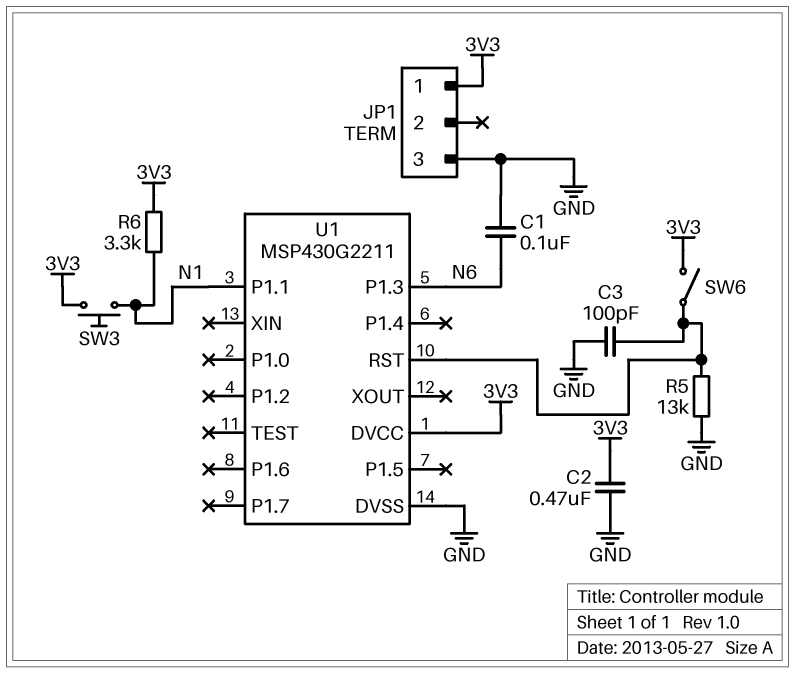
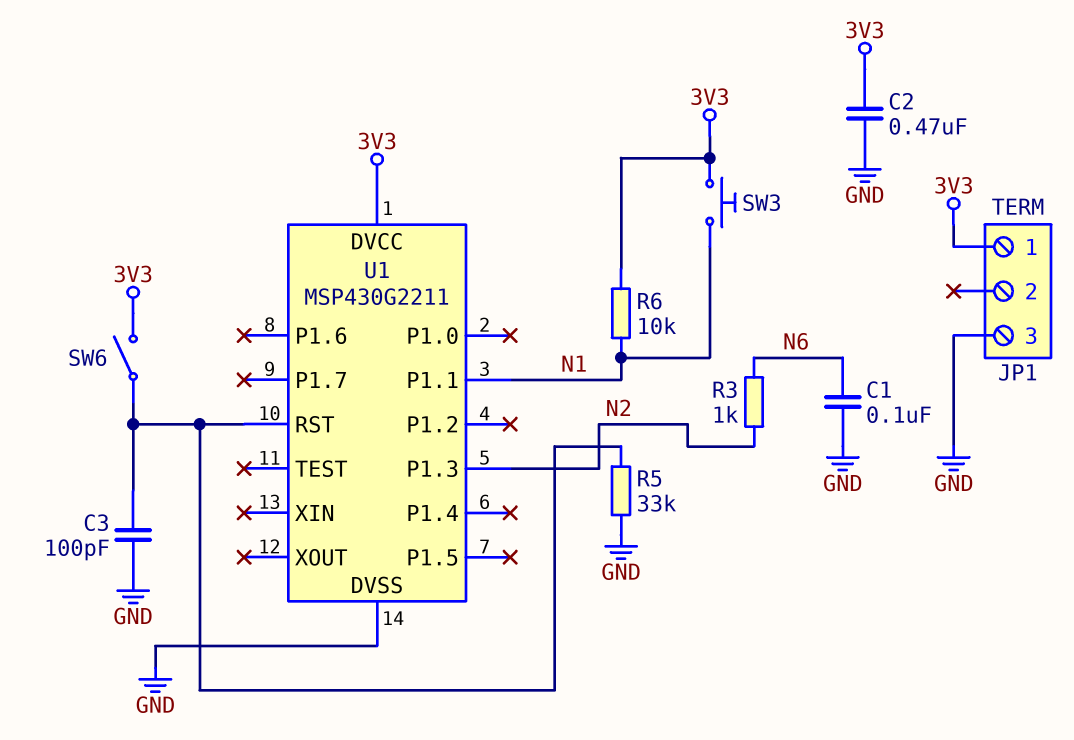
R3: none -> 1k (N2, N6)
R5: 13k (GND, U1/RST) -> 33k (GND, U1/RST)
R6: 3.3k (3V3, N1) -> 10k (3V3, N1)
U1 pin P1.3: N6 -> N2

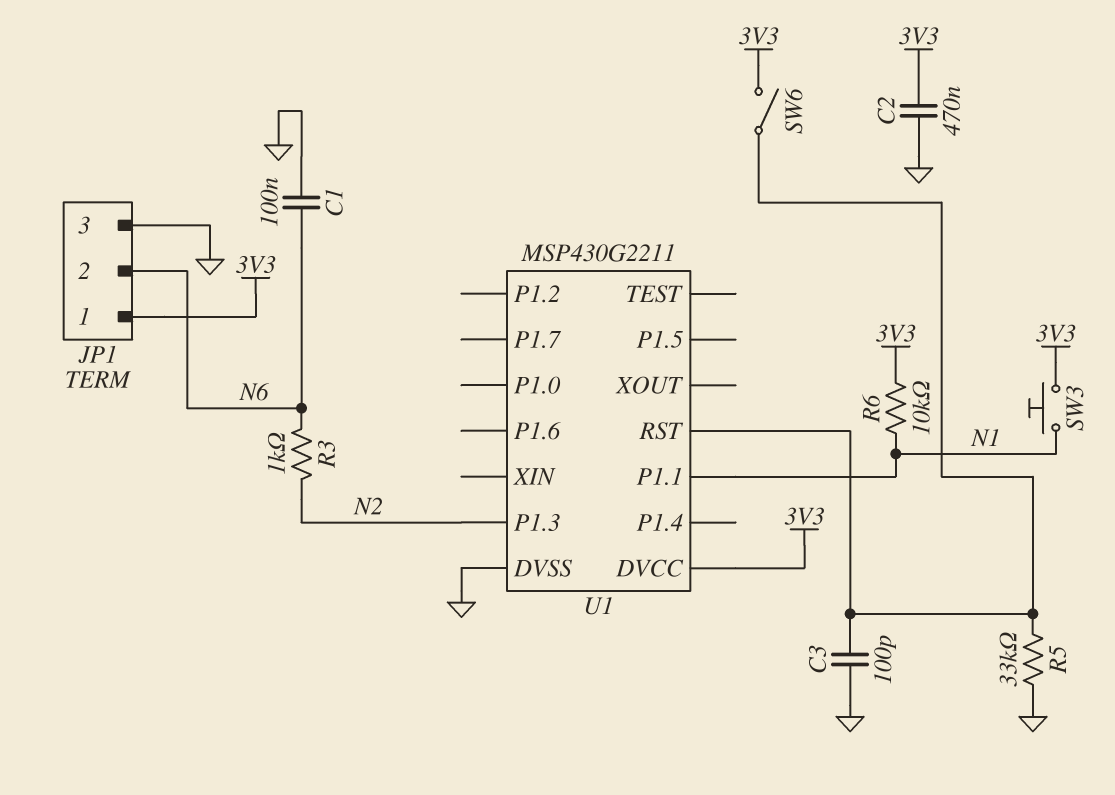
JP1 pin 2: none -> N6

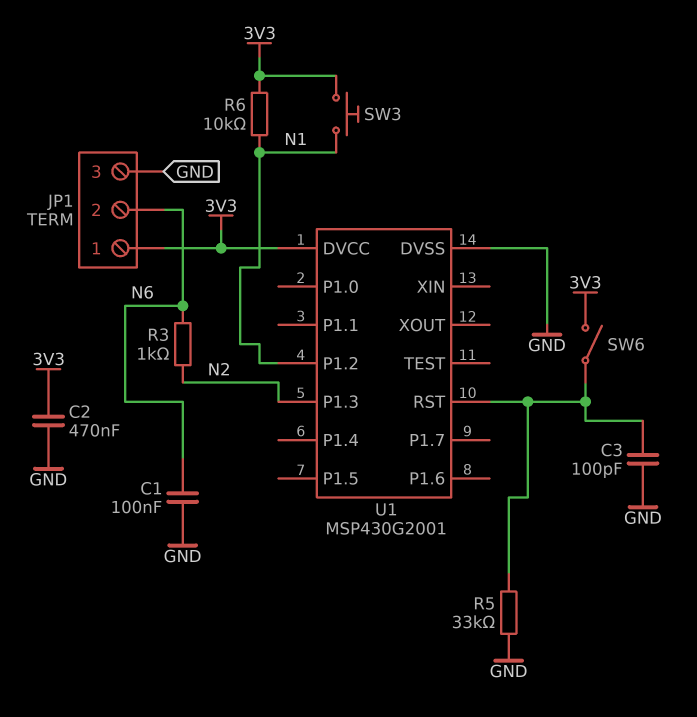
U1: MSP430G2211 -> MSP430G2001
U1 pin P1.1: N1 -> none
U1 pin P1.2: none -> N1

